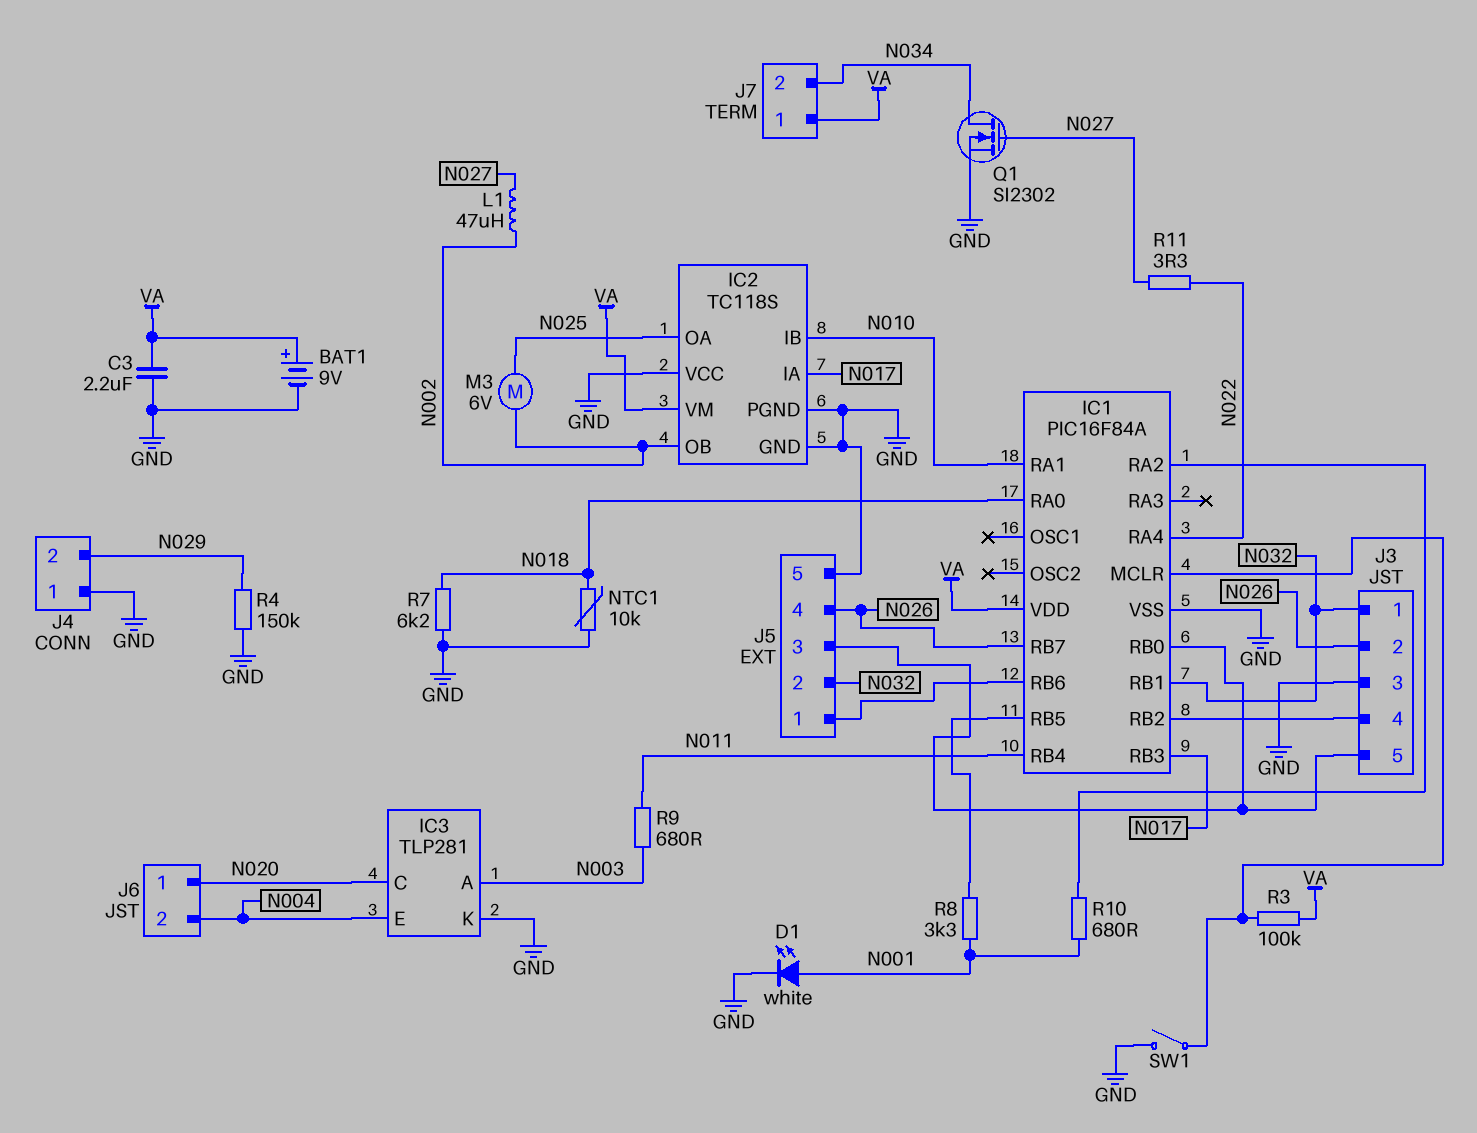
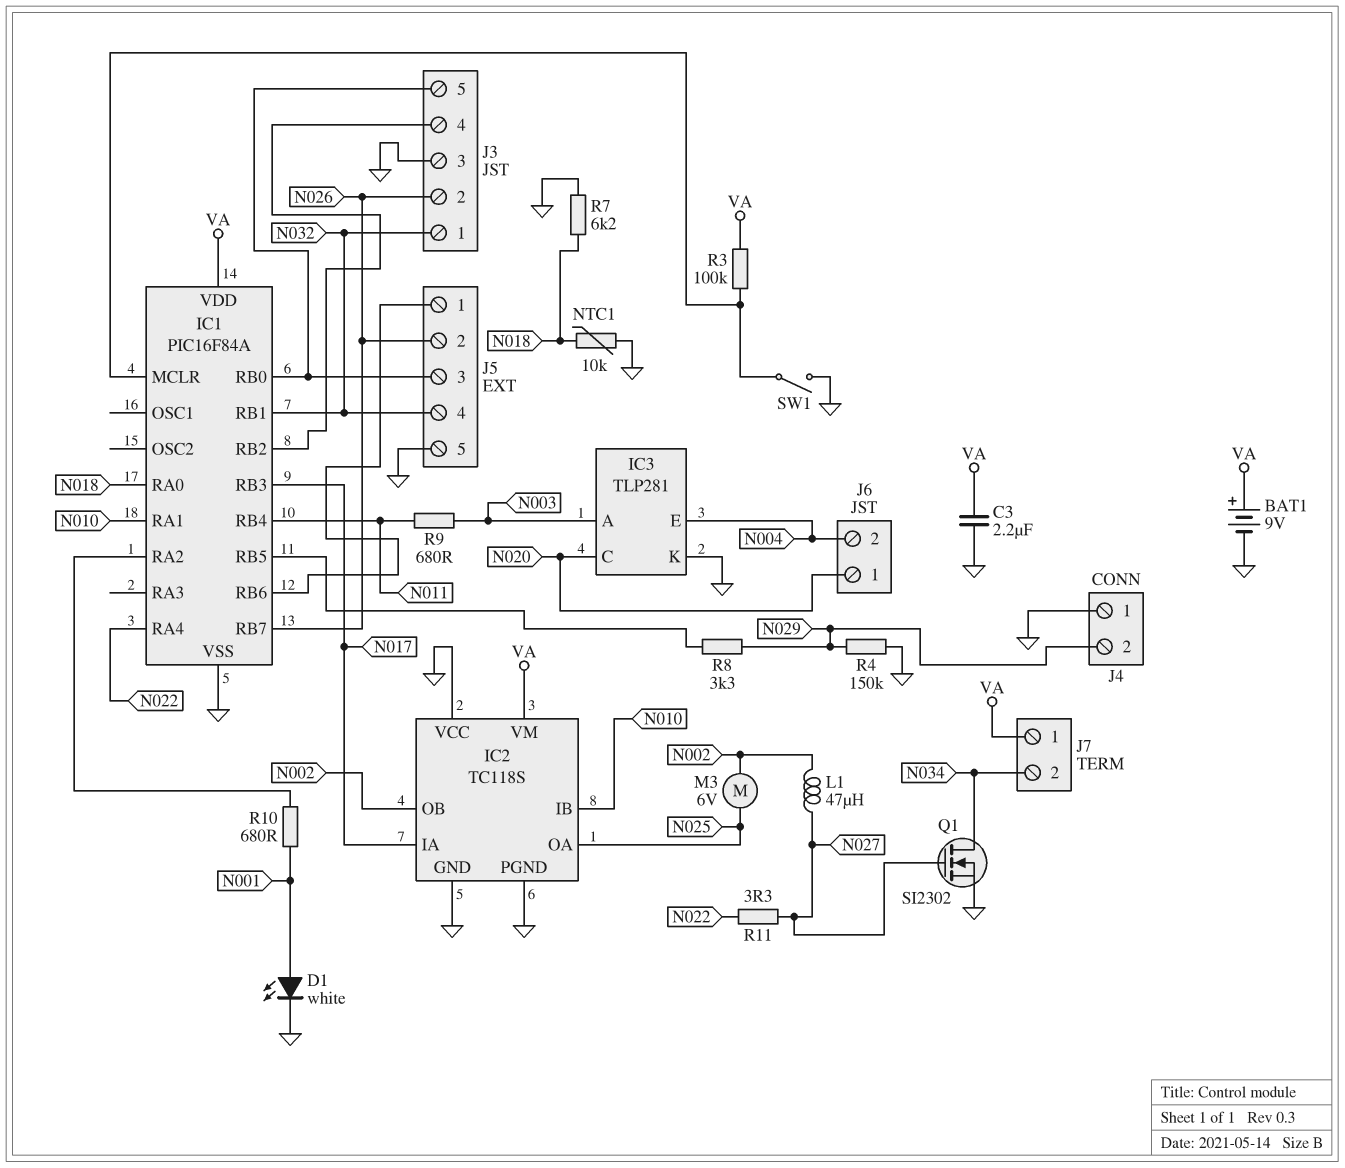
J5 pin 2: N032 -> N026
J5 pin 4: N026 -> N032
R8: 3.3k (IC1/RB5, N001) -> 3.3k (IC1/RB5, N029)

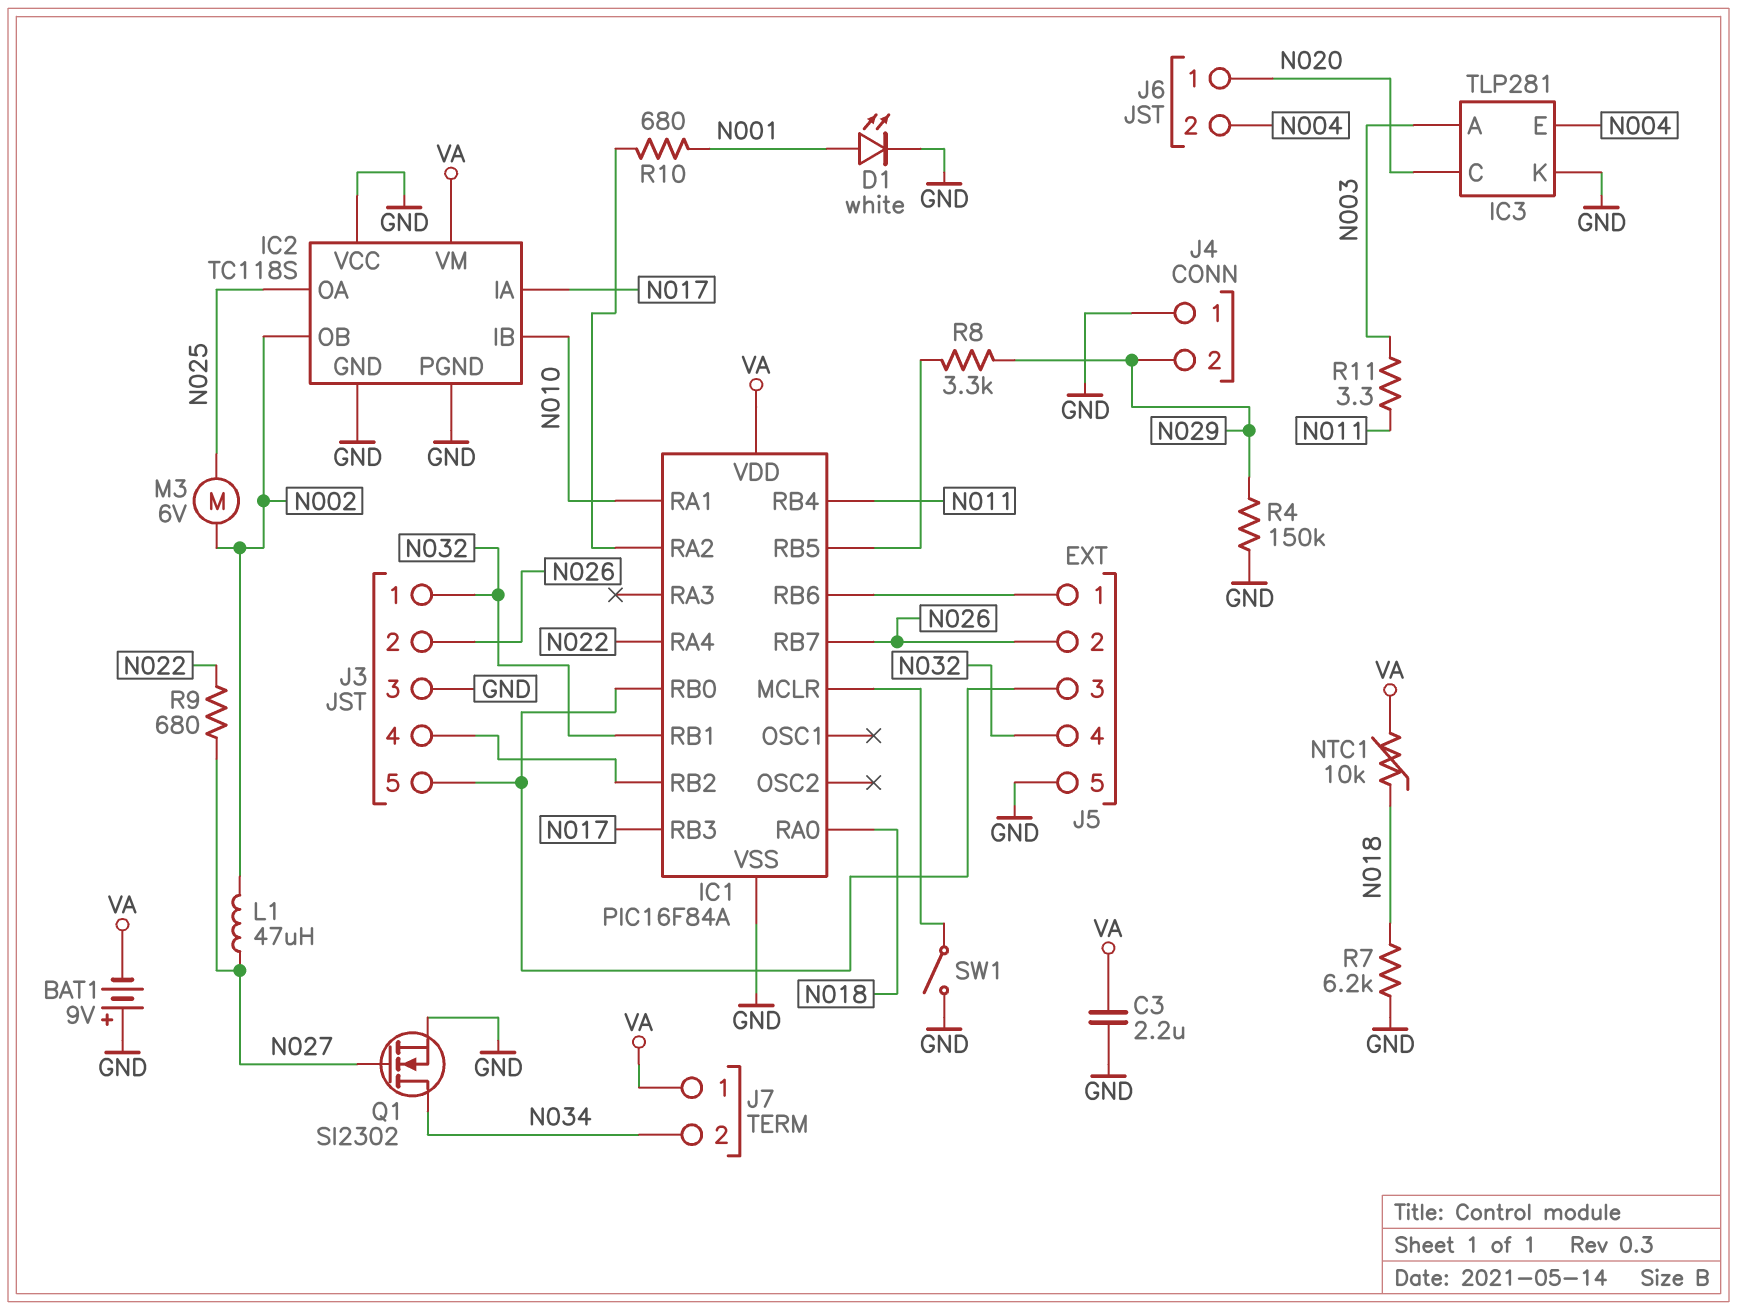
BAT1: 9V (plus VA, minus GND) -> 9V (plus GND, minus VA)
NTC1: 10k (GND, N018) -> 10k (N018, VA)
R3: 100k (IC1/MCLR, VA) -> none
R9: 680 (N003, N011) -> 680 (N022, N027)
R11: 3.3 (N022, N027) -> 3.3 (N003, N011)

